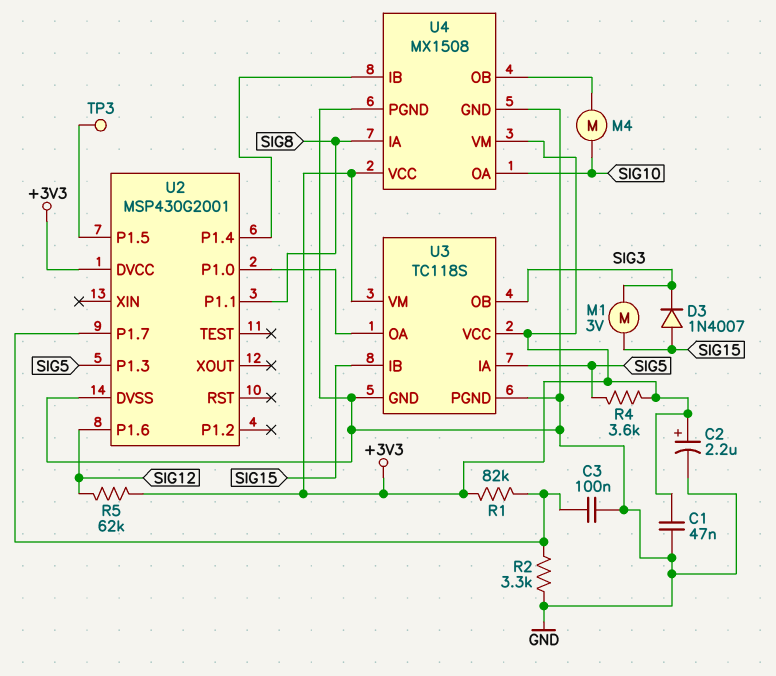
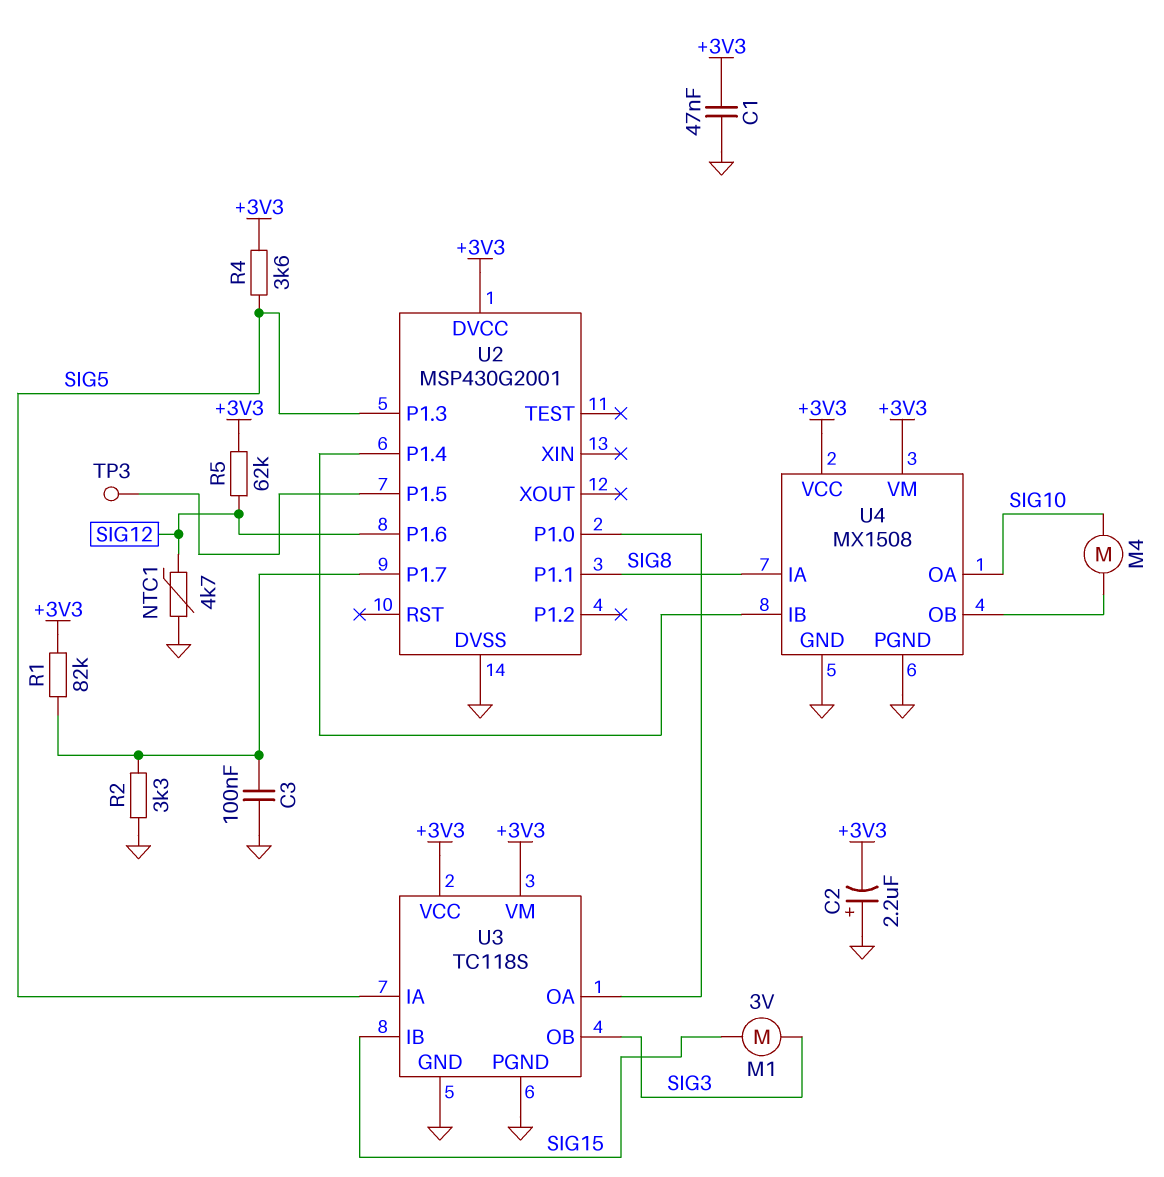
C2: 2.2uF (plus +3V3, minus GND) -> 2.2uF (plus GND, minus +3V3)
D3: diode 1N4007 (A SIG15, K SIG3) -> none
NTC1: none -> 4.7k (GND, SIG12)

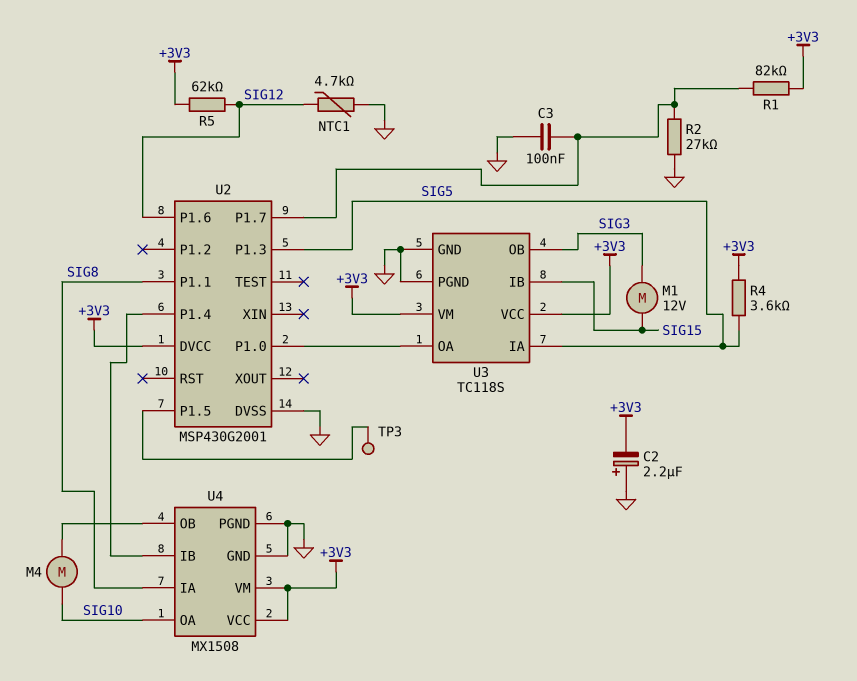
C1: 47nF (+3V3, GND) -> none
M1: motor 3V (SIG3, SIG15) -> motor 12V (SIG3, SIG15)
R2: 3.3k (GND, U2/P1.7) -> 27k (GND, U2/P1.7)

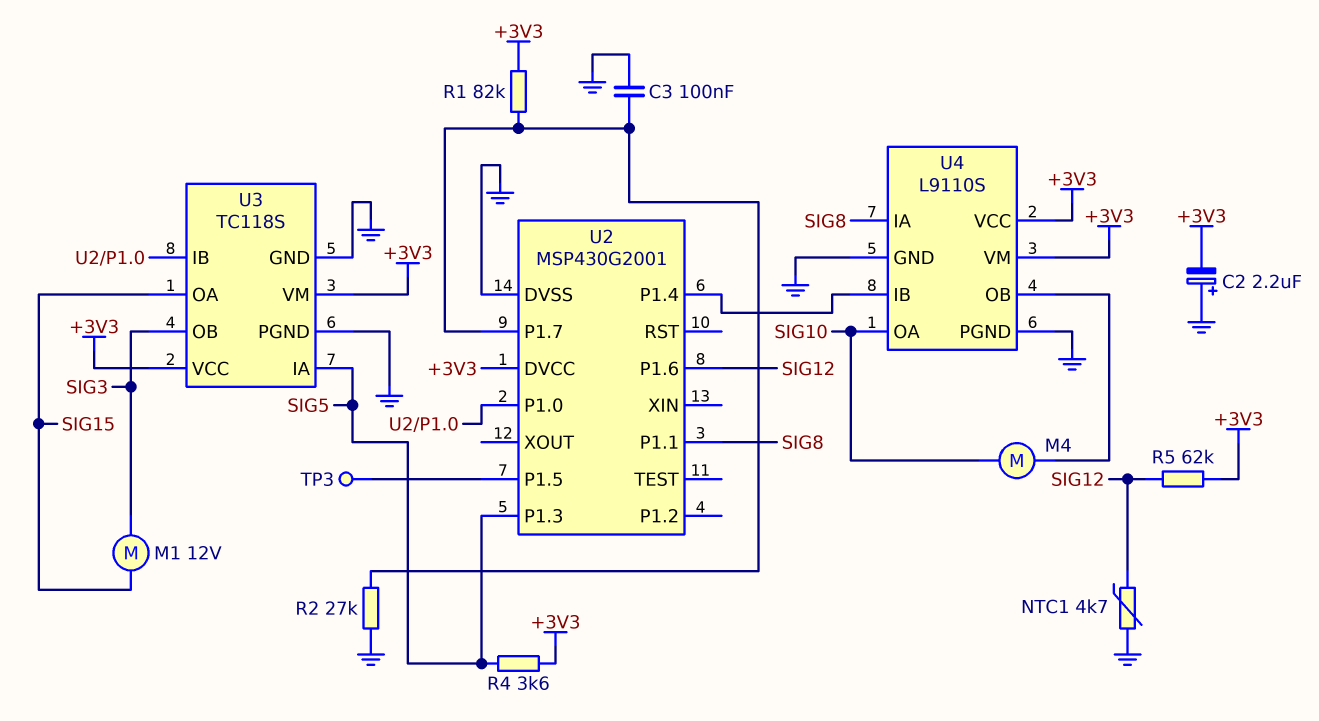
U3 pin IB: SIG15 -> U2/P1.0
U3 pin OA: U2/P1.0 -> SIG15
U4: MX1508 -> L9110S

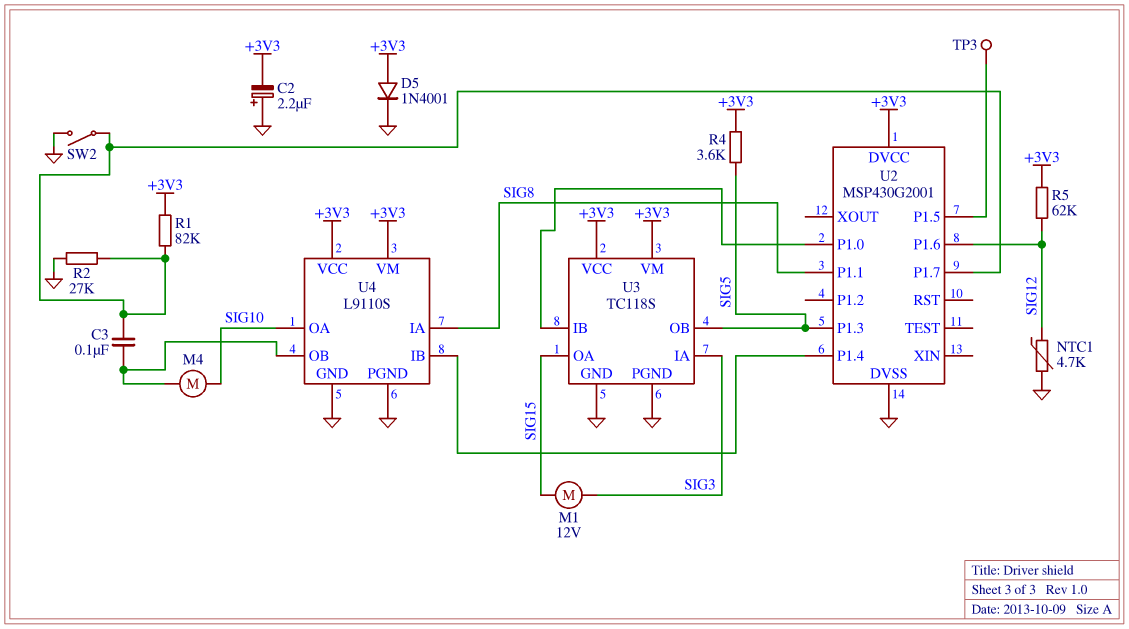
C3: 100nF (GND, U2/P1.7) -> 100nF (U2/P1.7, U4/OB)
D5: none -> diode 1N4001 (A +3V3, K GND)
SW2: none -> switch (GND, U2/P1.7)
U3 pin IA: SIG5 -> SIG3
U3 pin OB: SIG3 -> SIG5

